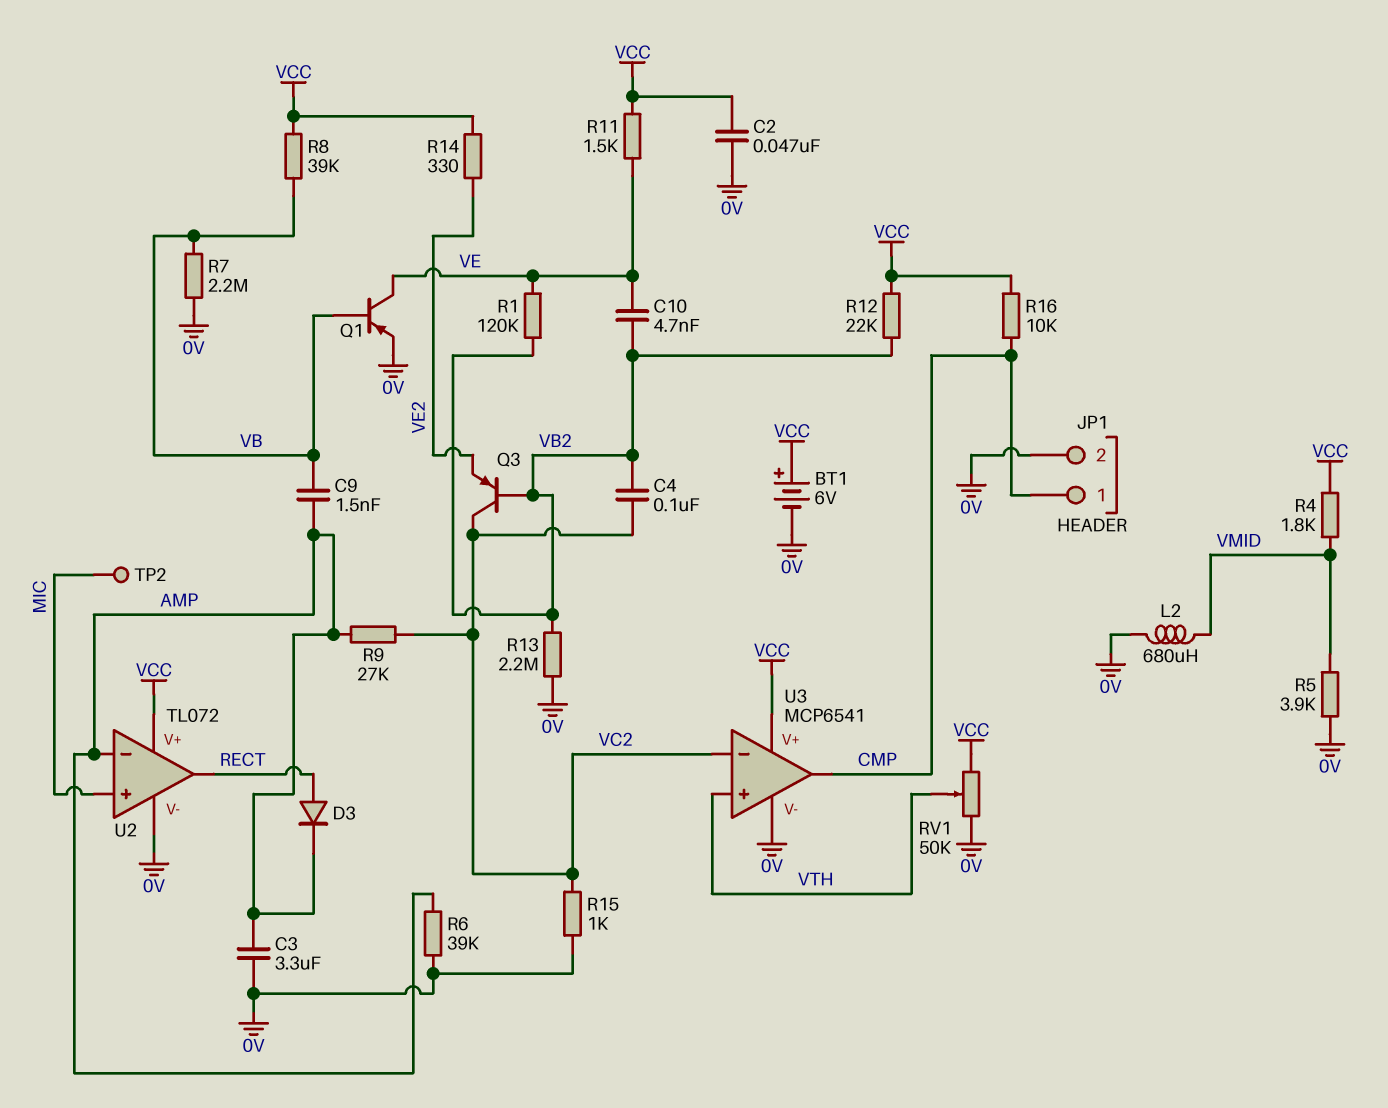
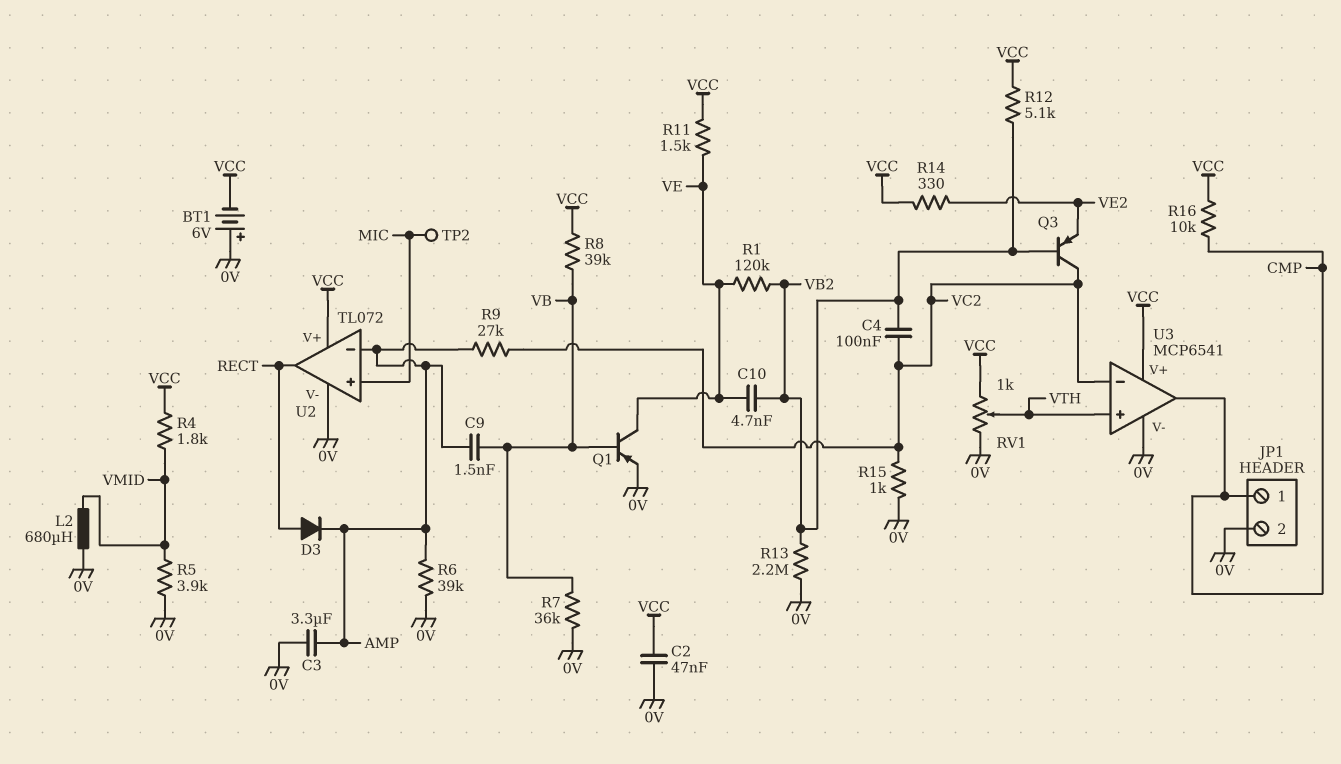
BT1: 6V (plus VCC, minus 0V) -> 6V (plus 0V, minus VCC)
R7: 2.2M (0V, VB) -> 36k (0V, VB)
R12: 22k (VB2, VCC) -> 5.1k (VB2, VCC)
RV1: 50k (0V, VCC, wiper VTH) -> 1k (0V, VCC, wiper VTH)

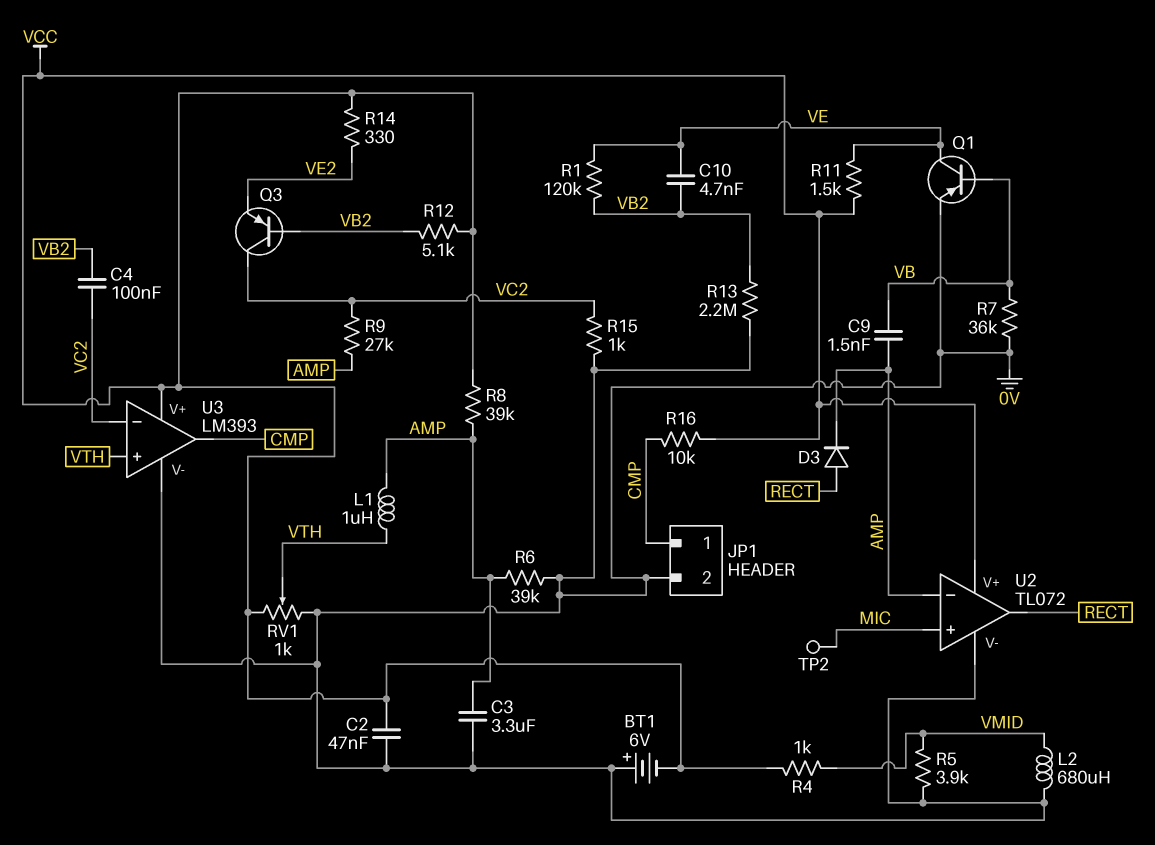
L1: none -> 1uH (AMP, VTH)
R4: 1.8k (VCC, VMID) -> 1k (VCC, VMID)
R8: 39k (VB, VCC) -> 39k (AMP, VCC)
U3: MCP6541 -> LM393

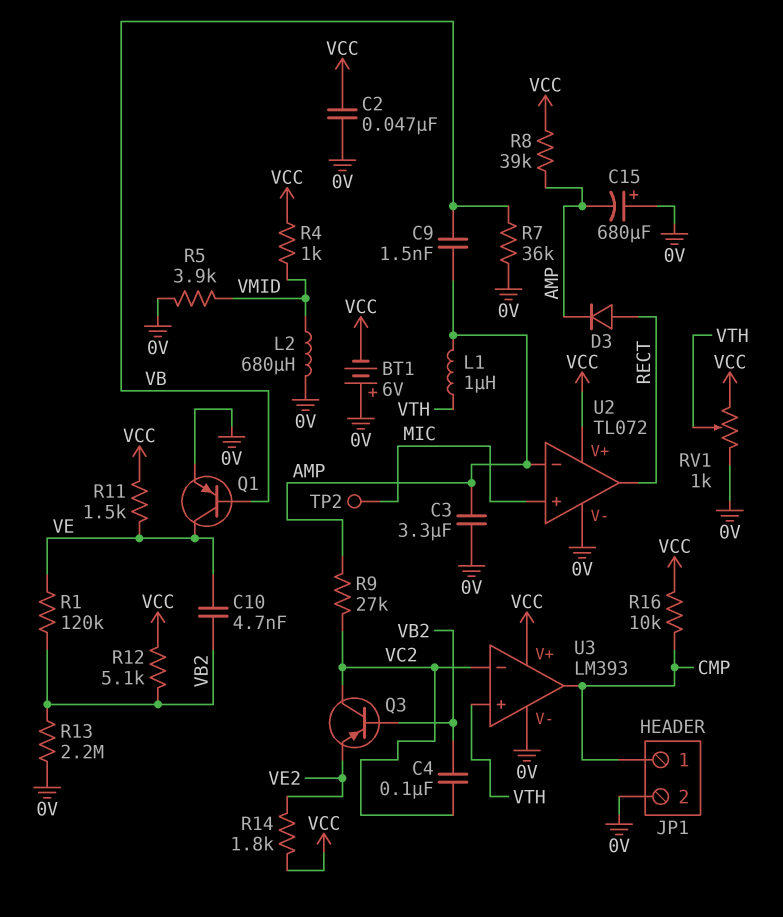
C15: none -> 680uF (plus 0V, minus AMP)
R6: 39k (0V, AMP) -> none
R14: 330 (VCC, VE2) -> 1.8k (VCC, VE2)
R15: 1k (0V, VC2) -> none

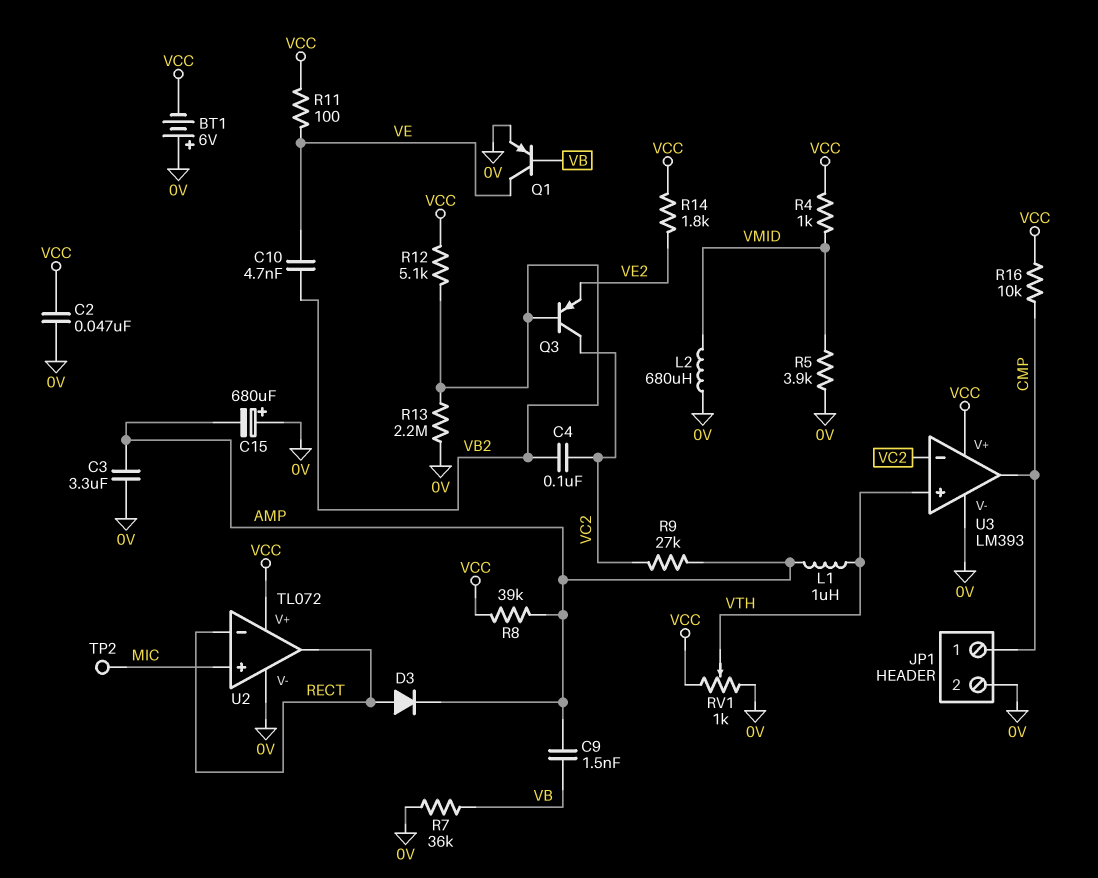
R1: 120k (VB2, VE) -> none
R11: 1.5k (VCC, VE) -> 100 (VCC, VE)
U2 pin in-: AMP -> RECT

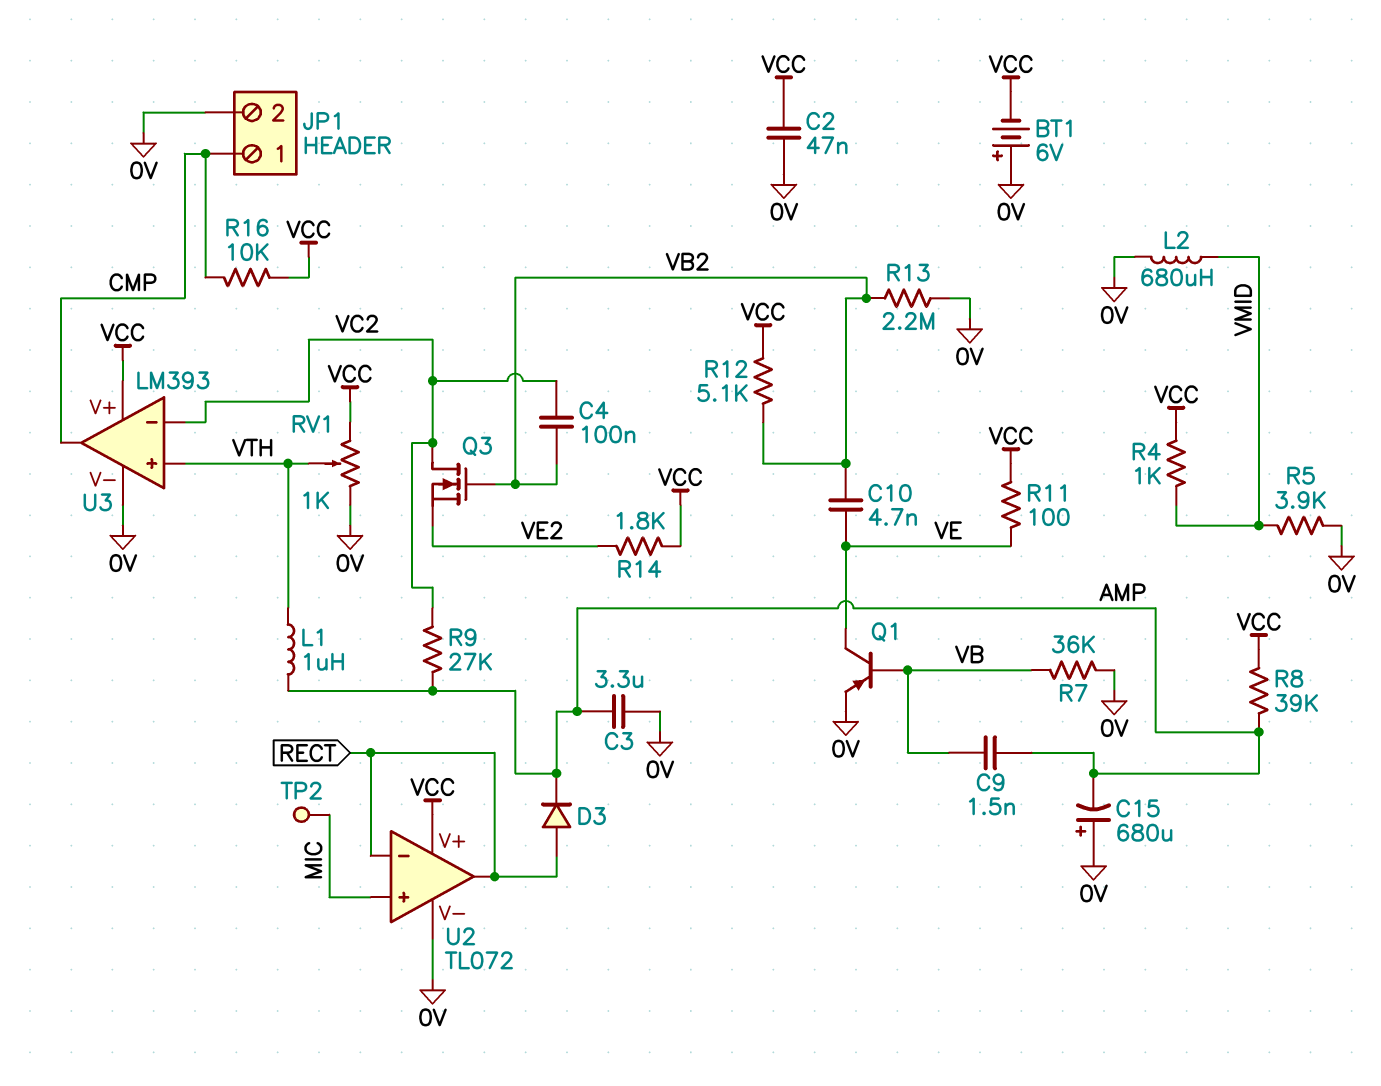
Q3: PNP (B VB2, C VC2, E VE2) -> NMOS (G VB2, D VC2, S VE2)

